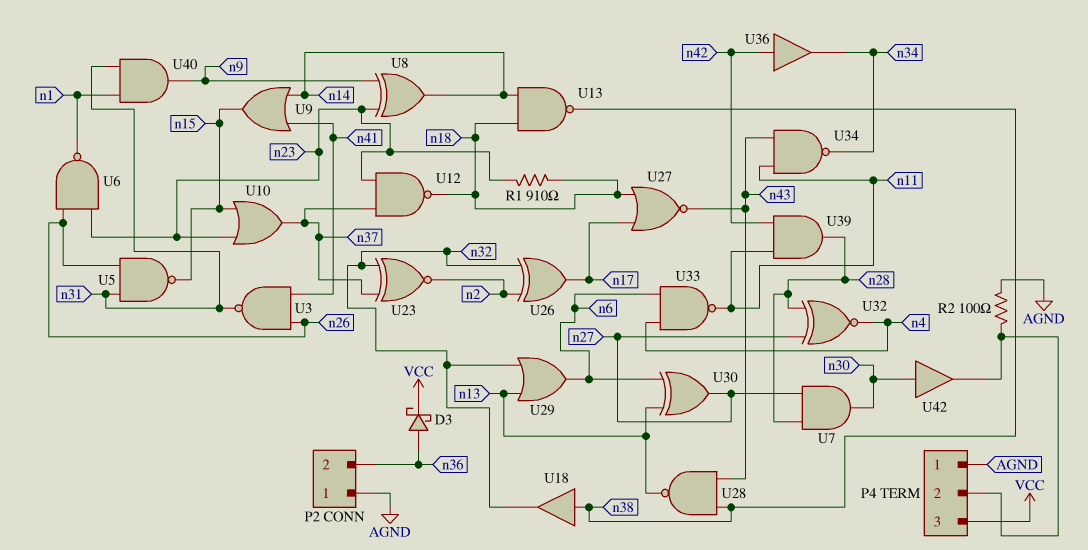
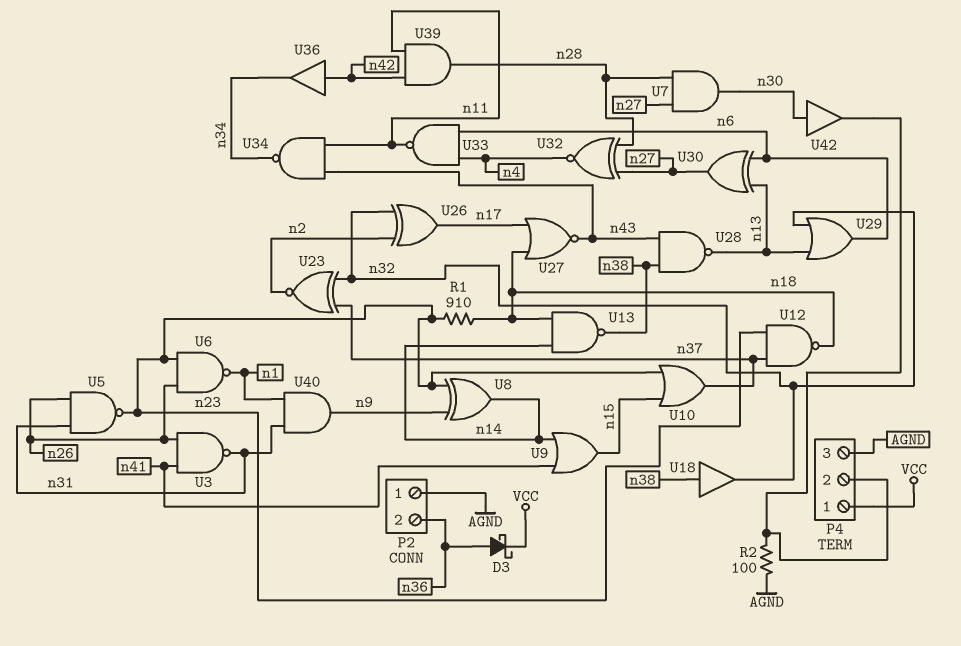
P4 pin 1: AGND -> VCC
P4 pin 3: VCC -> AGND
U5: NAND (in n26, in n31, out n15) -> NAND (in n26, in n31, out n23)

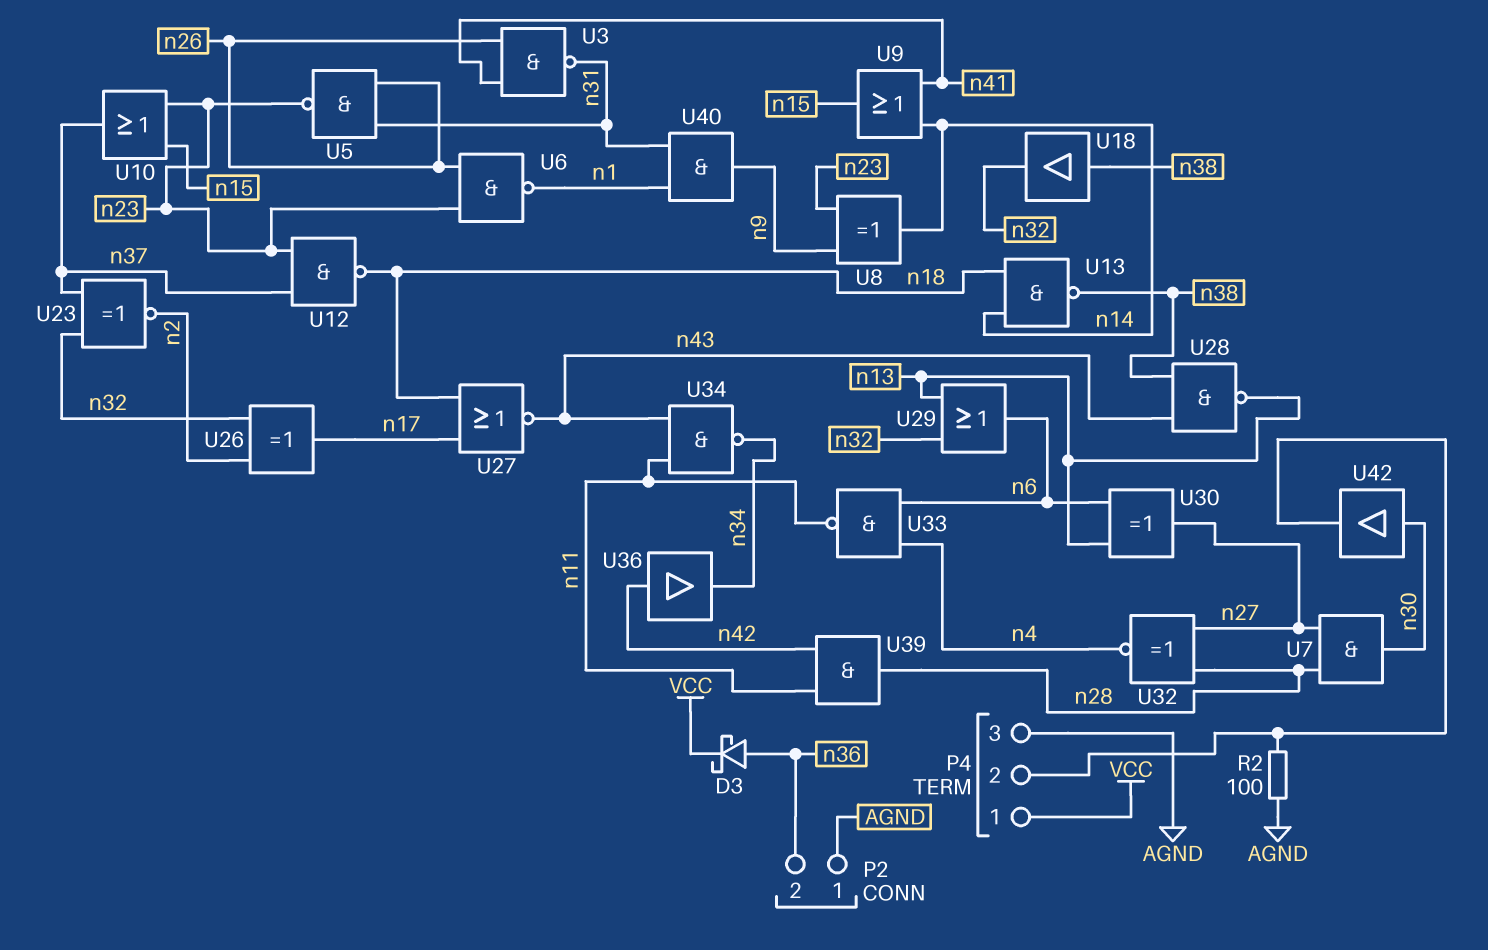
R1: 910 (n18, n23) -> none

